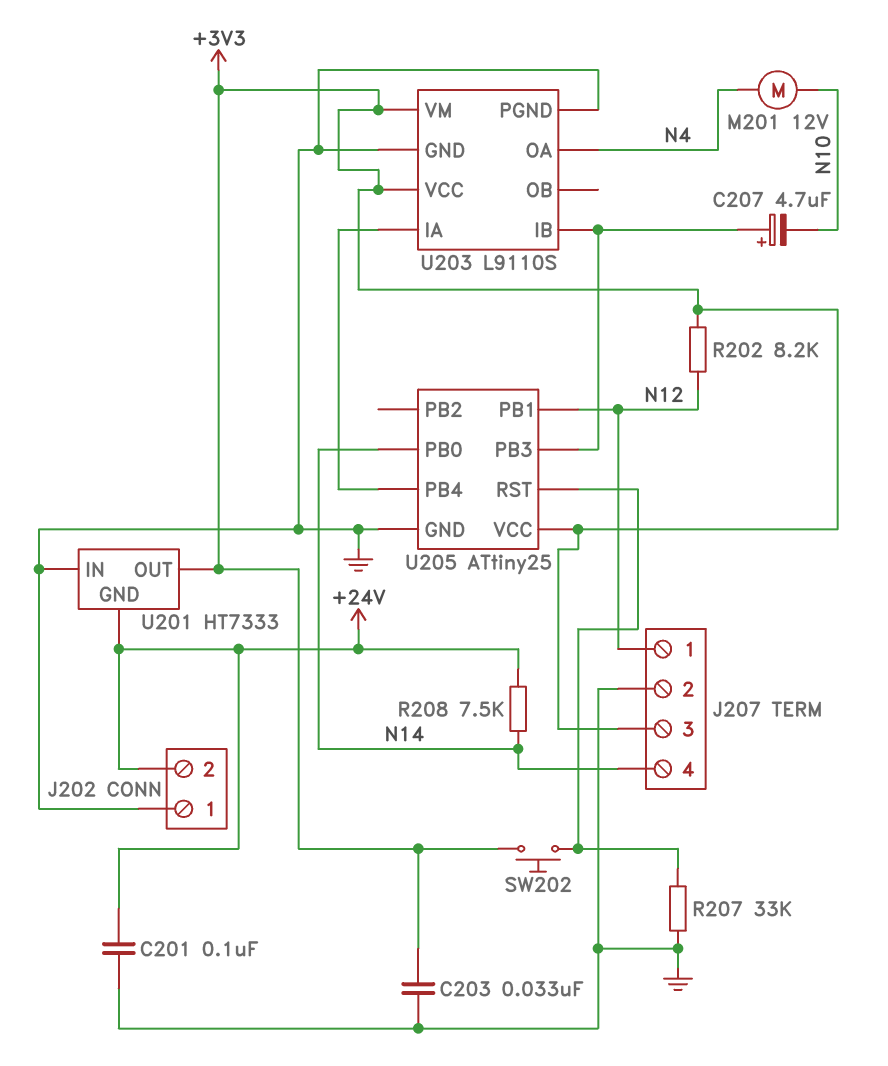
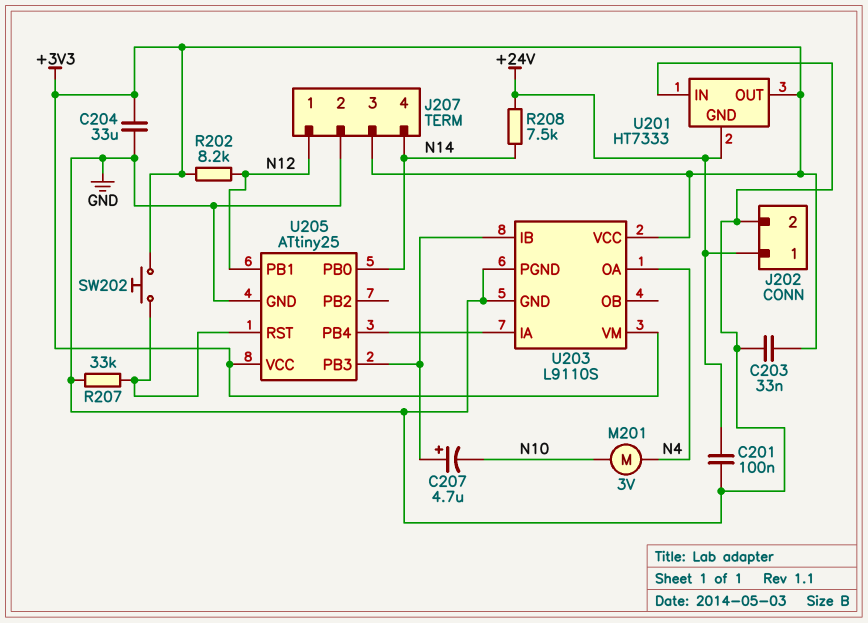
C204: none -> 33uF (+3V3, GND)
J202 pin 1: GND -> +24V
J202 pin 2: +24V -> GND
M201: motor 12V (N4, N10) -> motor 3V (N4, N10)

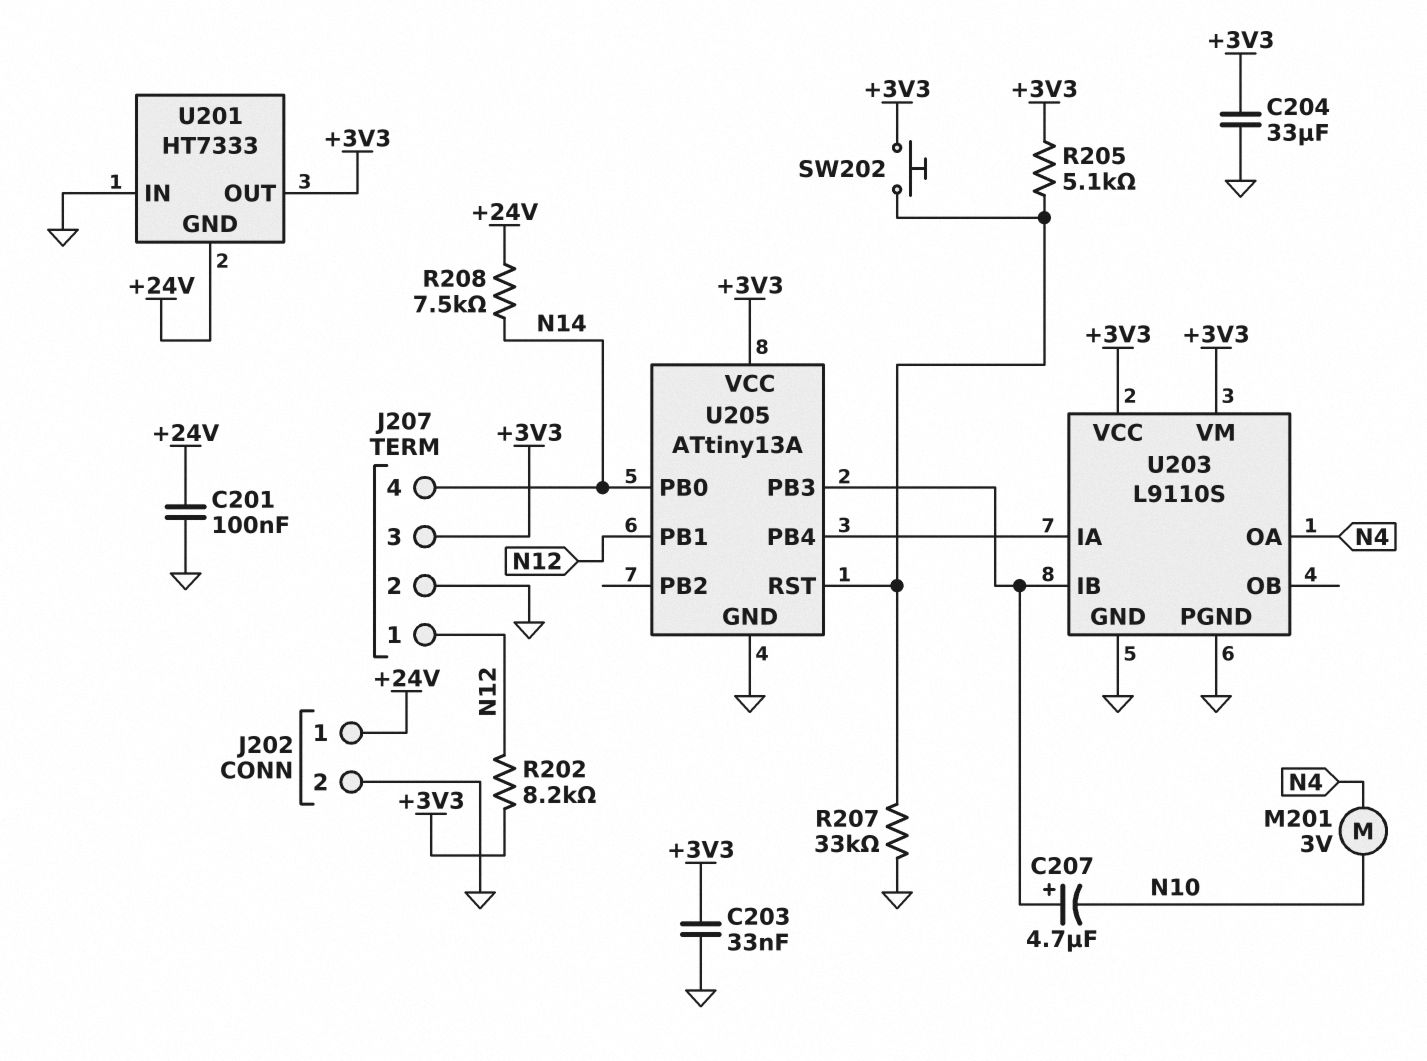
R205: none -> 5.1k (+3V3, U205/RST)
U205: ATtiny25 -> ATtiny13A

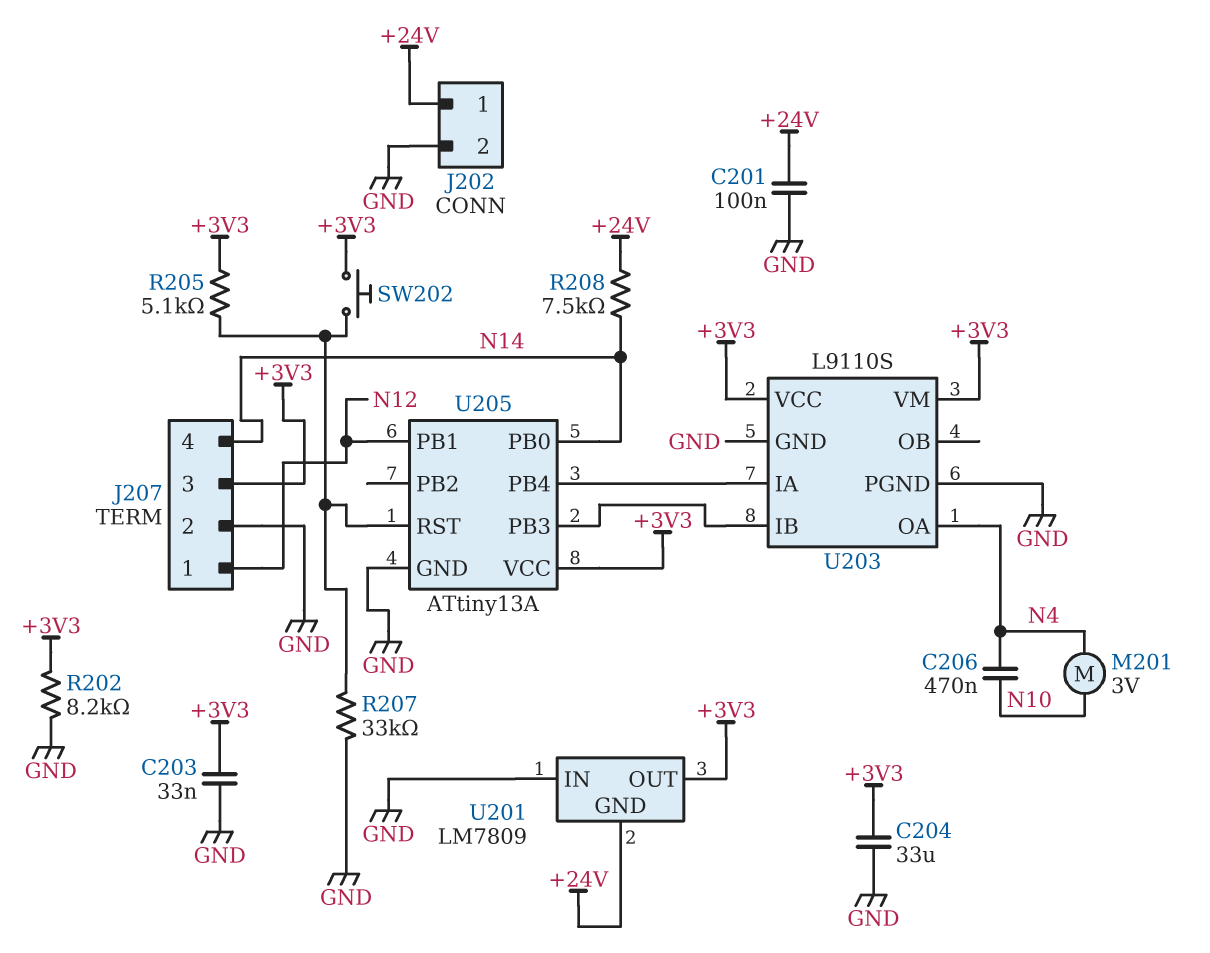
C206: none -> 470nF (N4, N10)
C207: 4.7uF (plus U203/IB, minus N10) -> none
R202: 8.2k (+3V3, N12) -> 8.2k (+3V3, GND)
U201: HT7333 -> LM7809

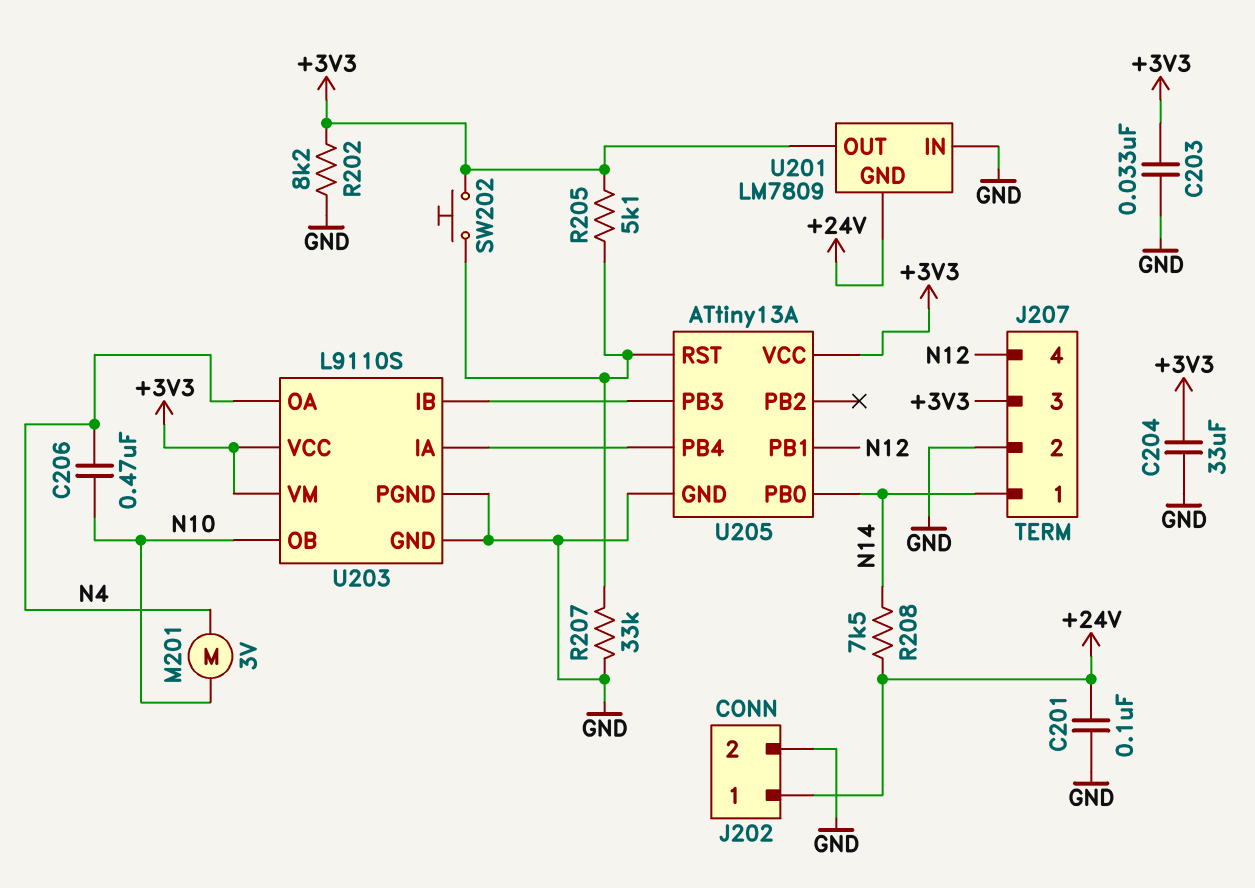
J207 pin 1: N12 -> N14
J207 pin 4: N14 -> N12
U203 pin OB: none -> N10

